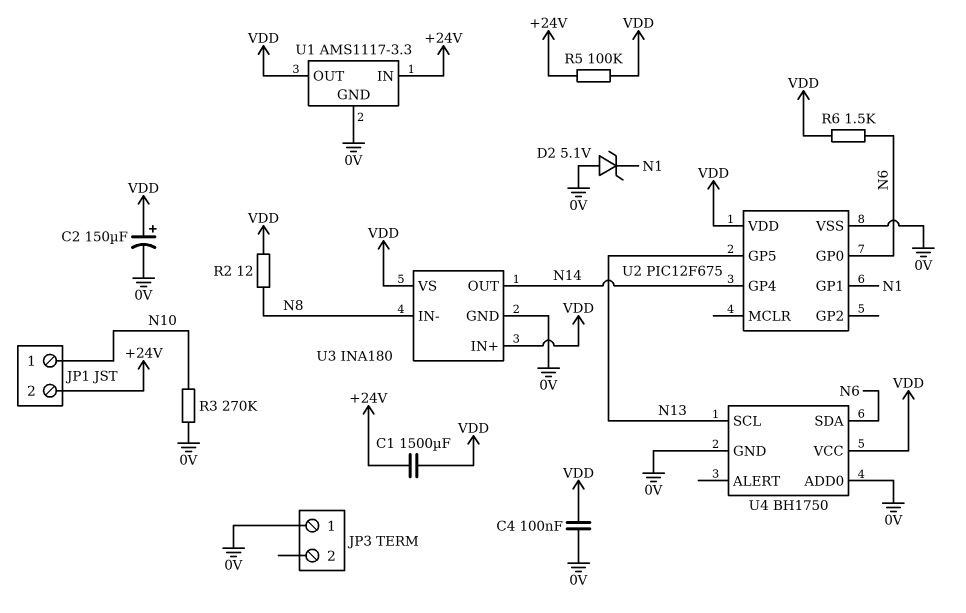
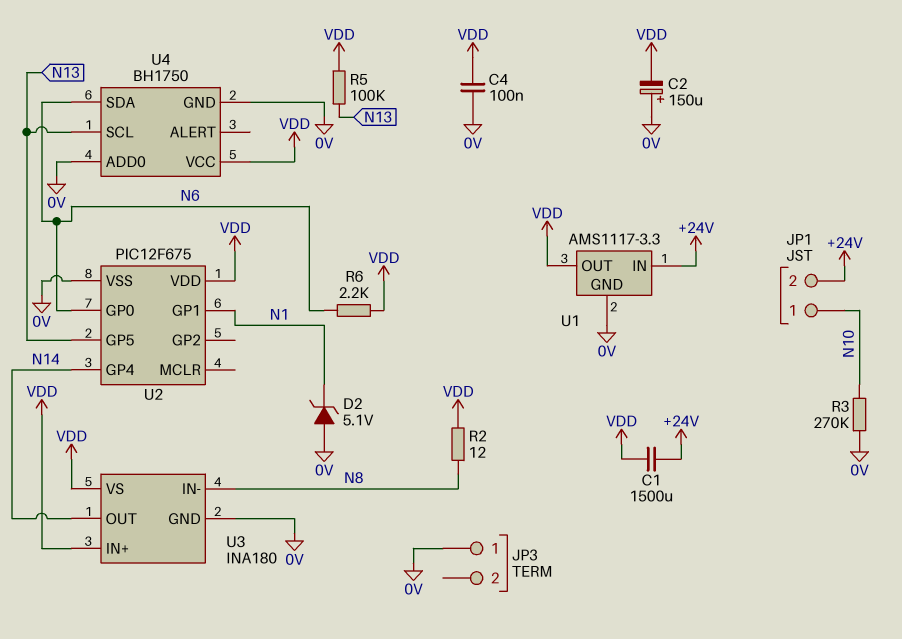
C2: 150uF (plus VDD, minus 0V) -> 150uF (plus 0V, minus VDD)
R5: 100k (+24V, VDD) -> 100k (N13, VDD)
R6: 1.5k (N6, VDD) -> 2.2k (N6, VDD)

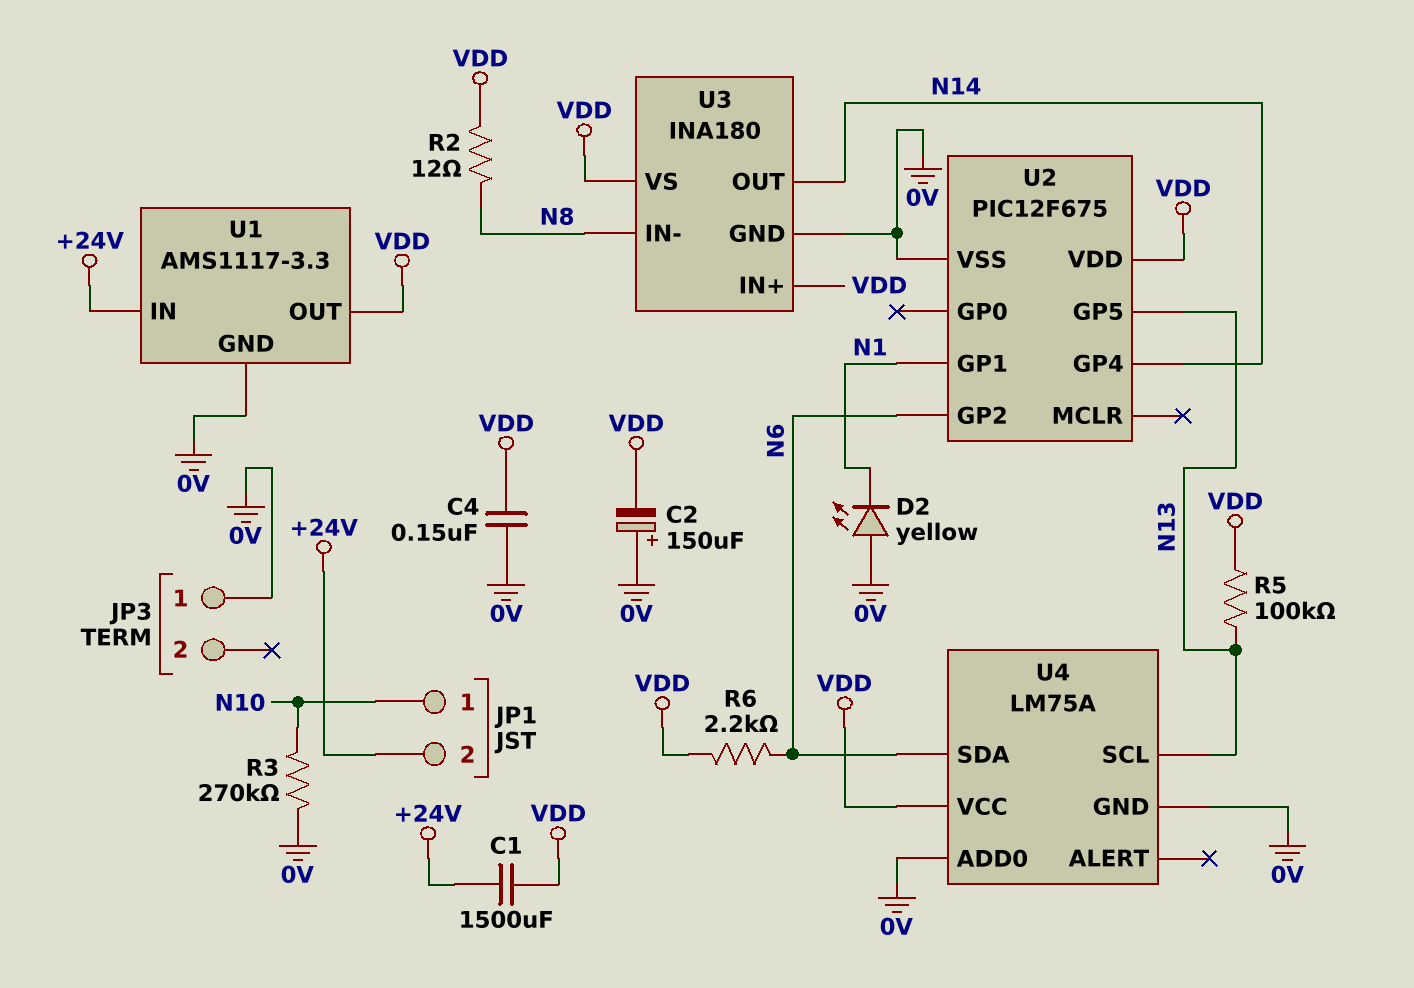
C4: 100nF (0V, VDD) -> 150nF (0V, VDD)
D2: zener 5.1V (A 0V, K N1) -> LED yellow (A 0V, K N1)
U2 pin GP0: N6 -> none
U2 pin GP2: none -> N6
U4: BH1750 -> LM75A

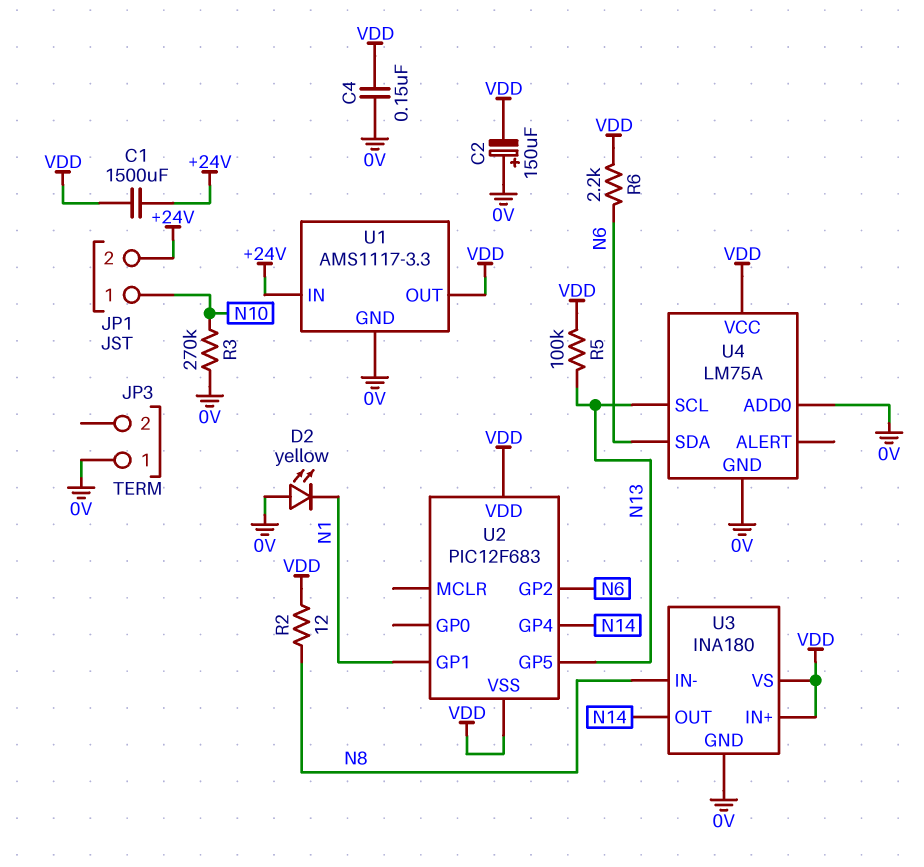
U2: PIC12F675 -> PIC12F683
U2 pin VSS: 0V -> VDD

